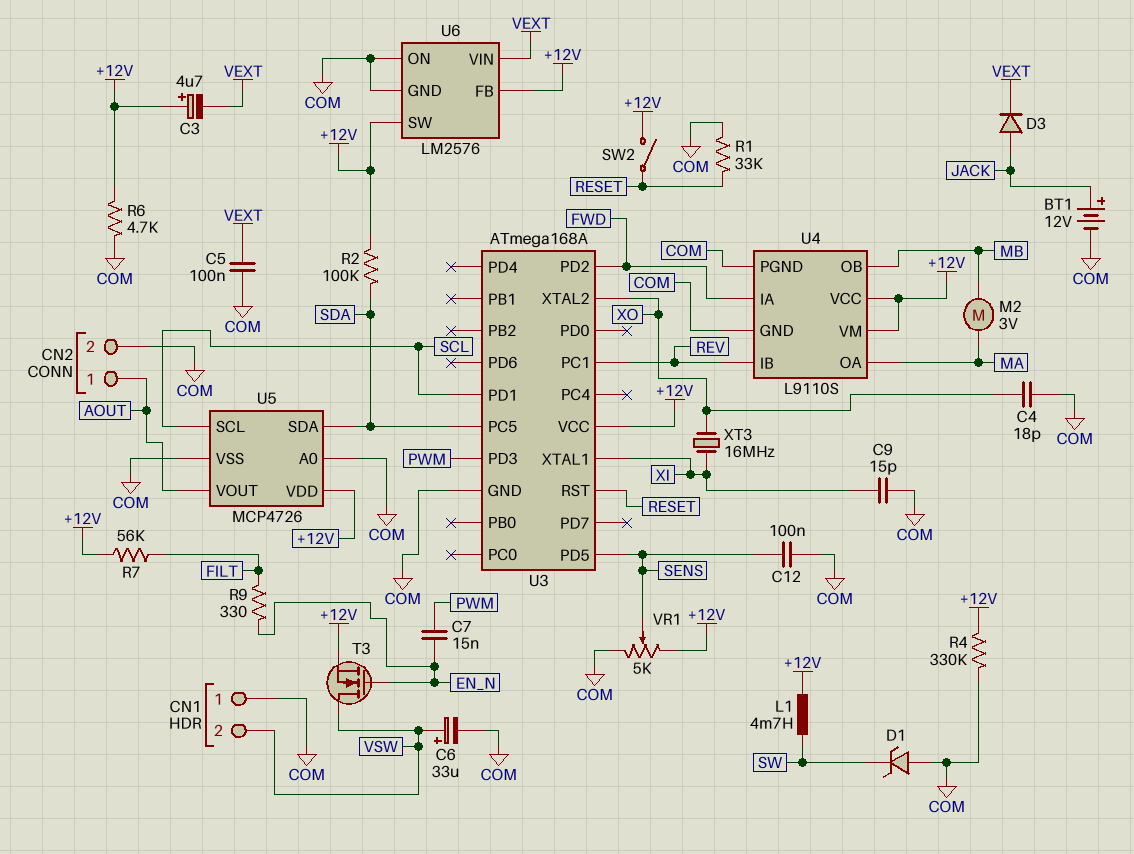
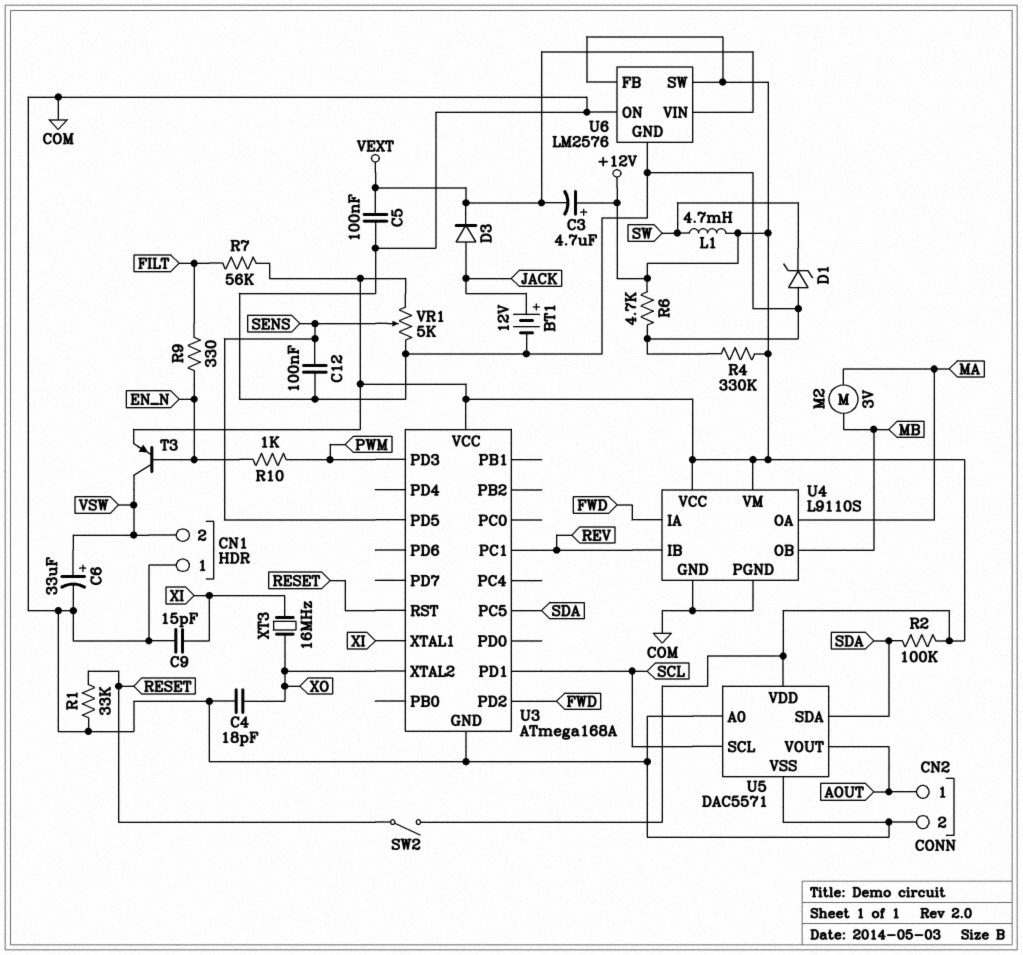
C7: 15nF (EN_N, PWM) -> none
R10: none -> 1k (EN_N, PWM)
T3: NMOS (G EN_N, D VSW, S +12V) -> PNP (B EN_N, C VSW, E +12V)
U5: MCP4726 -> DAC5571

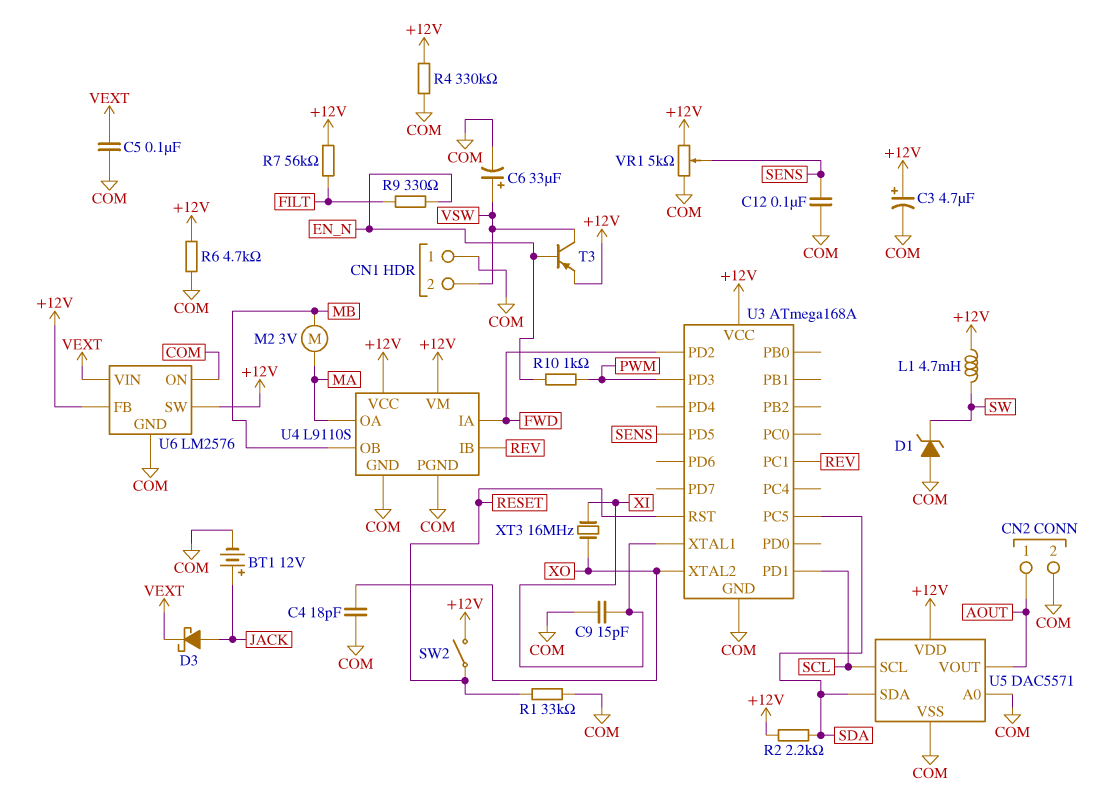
C3: 4.7uF (plus +12V, minus VEXT) -> 4.7uF (plus +12V, minus COM)
D3: diode (A JACK, K VEXT) -> schottky (A JACK, K VEXT)
R2: 100k (+12V, SDA) -> 2.2k (+12V, SDA)

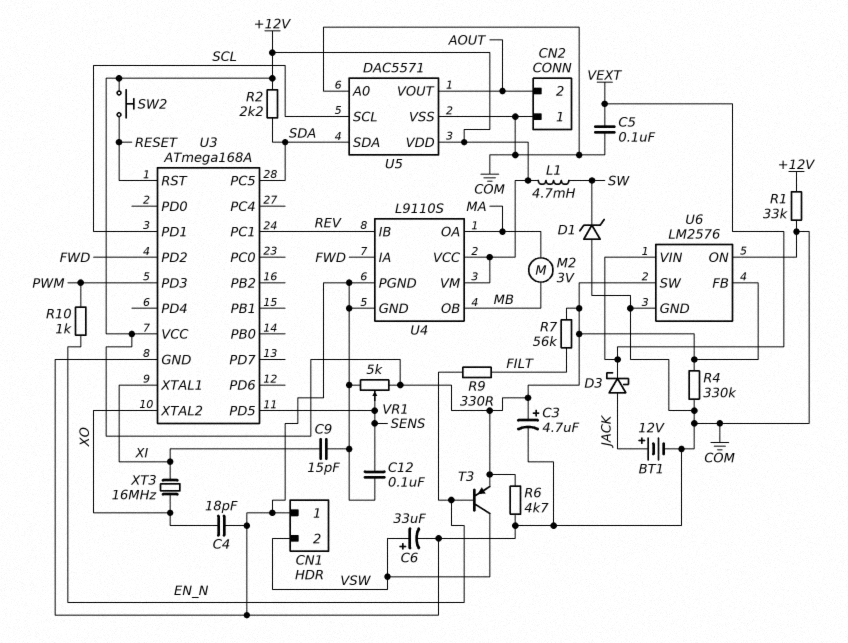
CN2 pin 1: AOUT -> COM
CN2 pin 2: COM -> AOUT
R1: 33k (COM, RESET) -> 33k (+12V, COM)
SW2: switch (+12V, RESET) -> button (+12V, RESET)

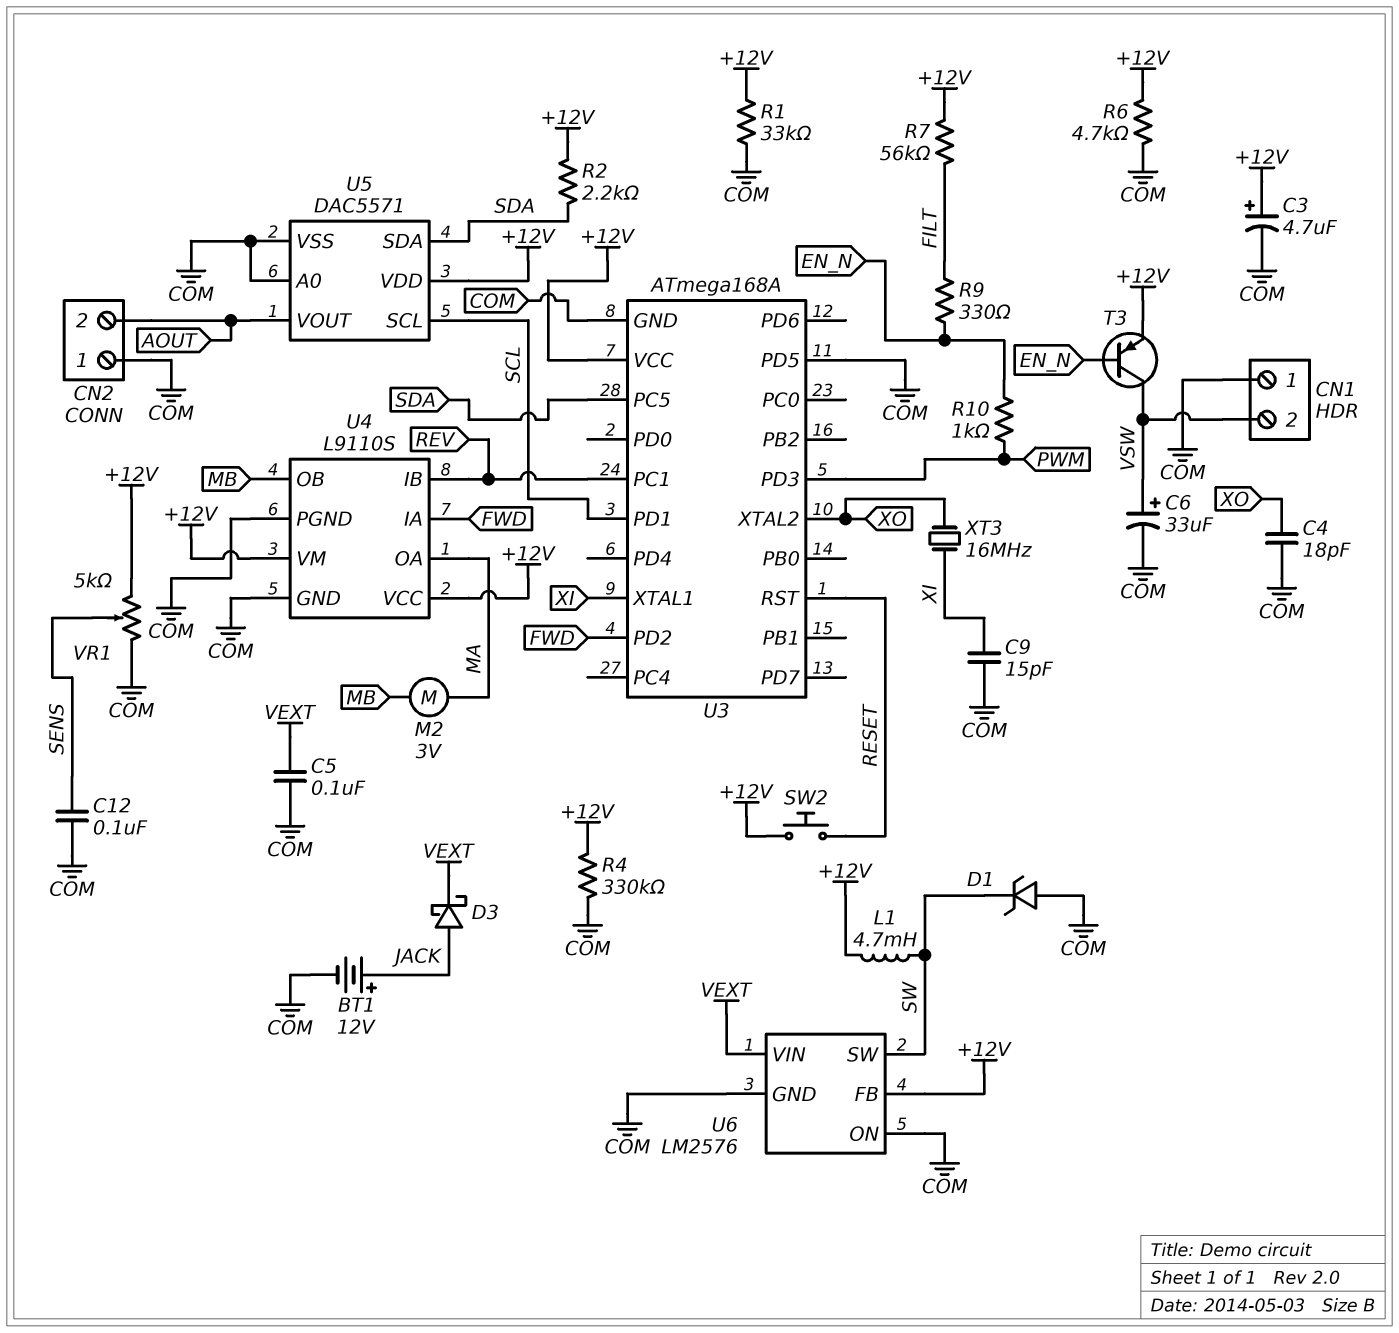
U3 pin PD5: SENS -> COM
U6 pin SW: +12V -> SW

